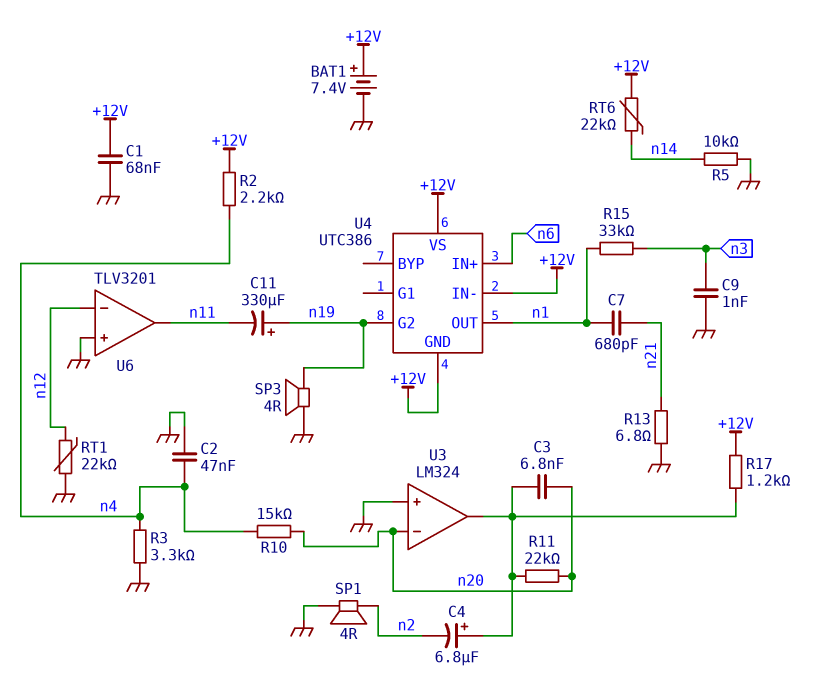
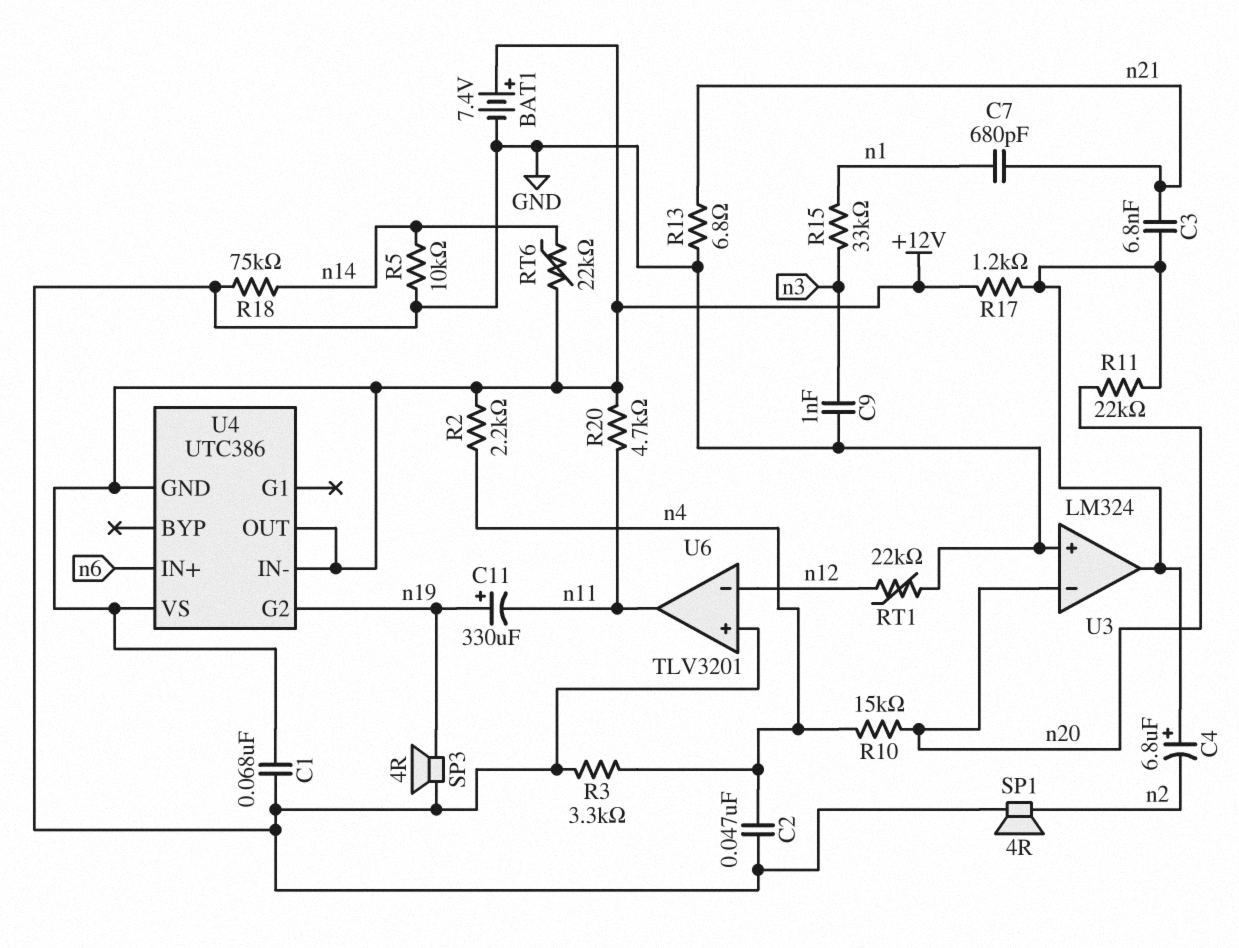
C3: 6.8nF (U3/out, n20) -> 6.8nF (U3/out, n21)
R18: none -> 75k (GND, n14)
R20: none -> 4.7k (+12V, n11)
U4 pin OUT: n1 -> +12V

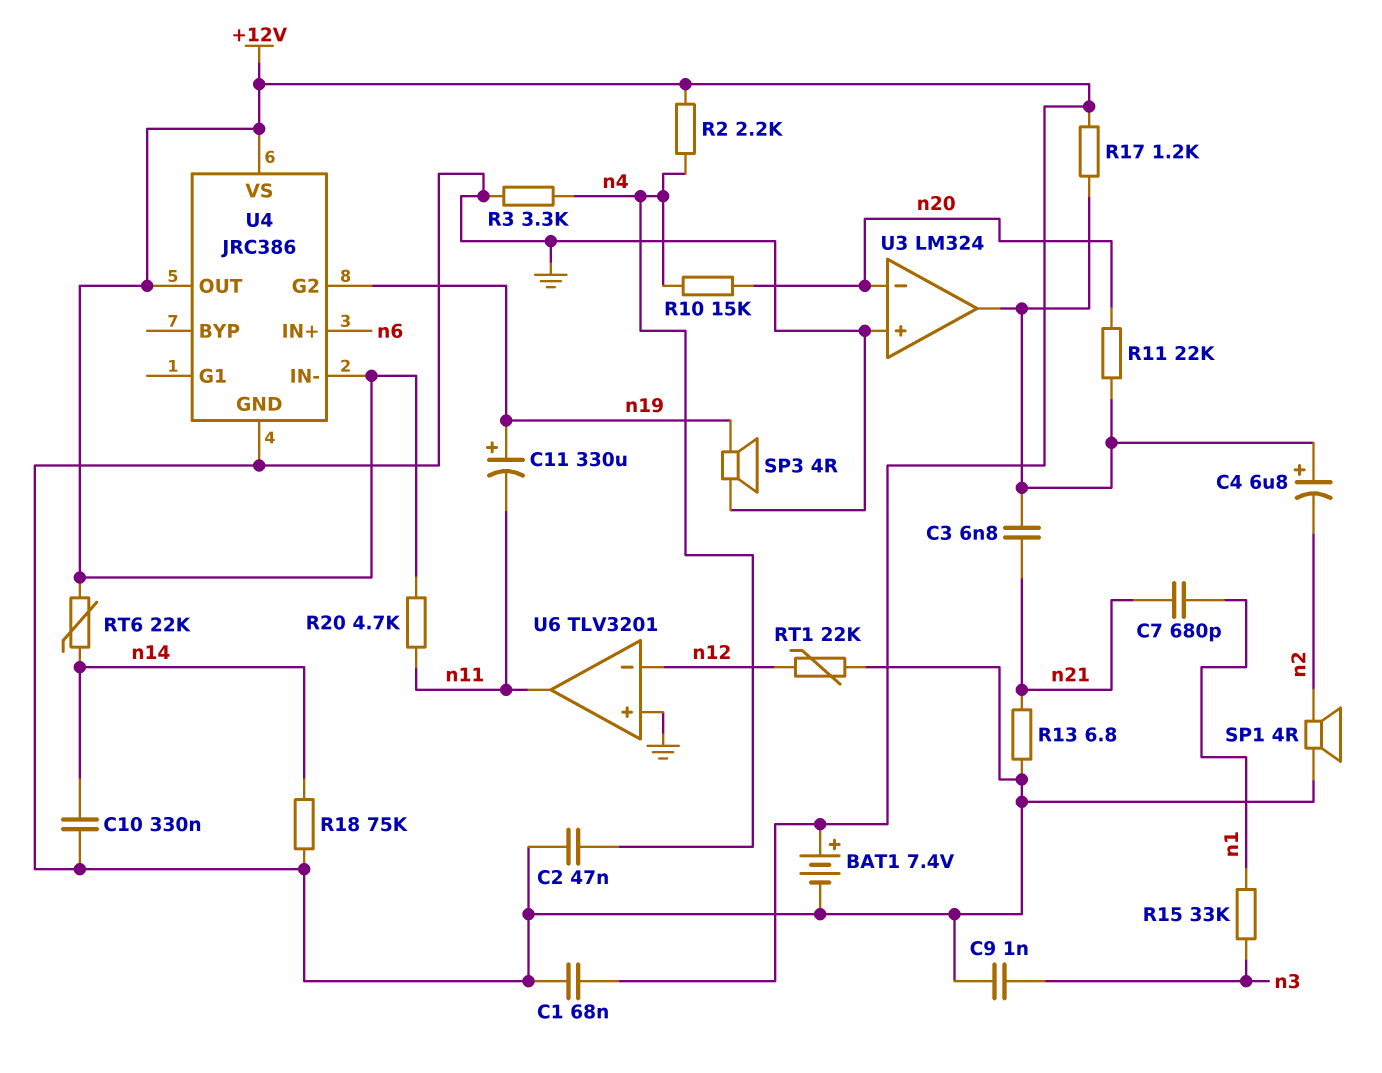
C10: none -> 330nF (GND, n14)
R5: 10k (GND, n14) -> none
U4: UTC386 -> JRC386
U4 pin GND: +12V -> GND

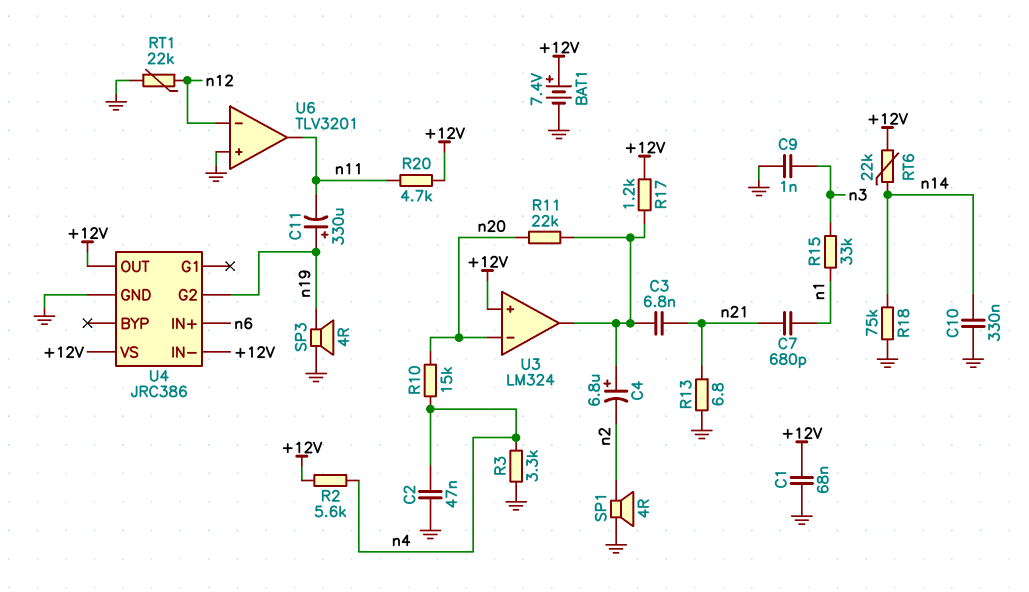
R2: 2.2k (+12V, n4) -> 5.6k (+12V, n4)
U3 pin in+: GND -> +12V

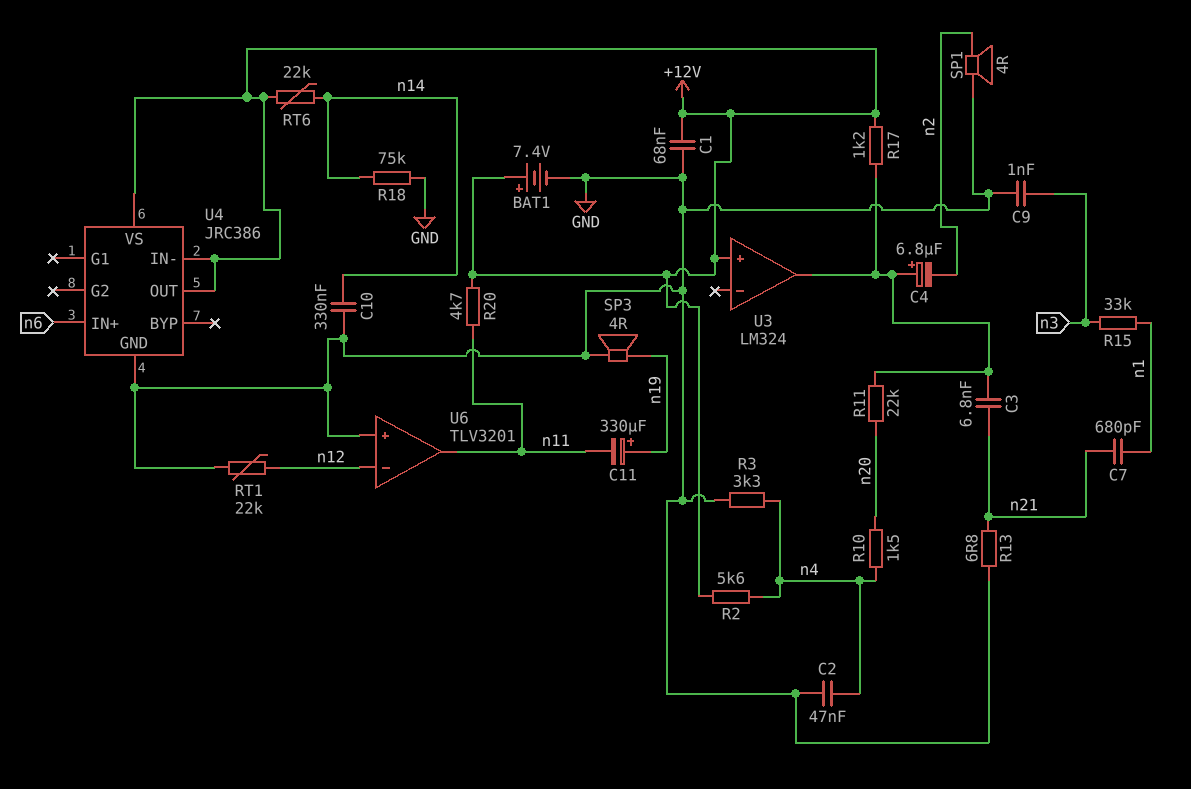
R10: 15k (n4, n20) -> 1.5k (n4, n20)
U3 pin in-: n20 -> none
U4 pin G2: n19 -> none

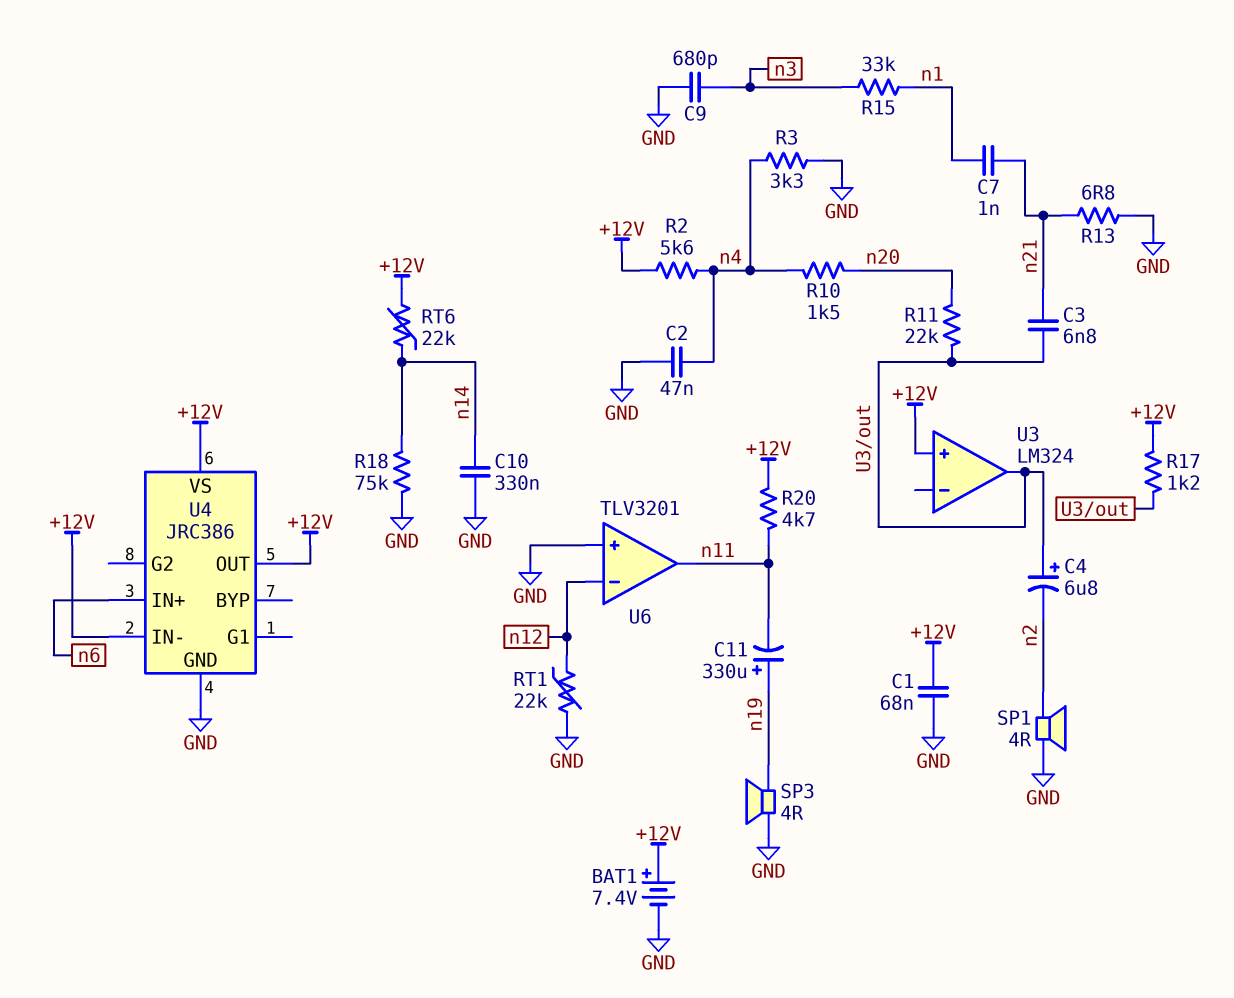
C7: 680pF (n1, n21) -> 1nF (n1, n21)
C9: 1nF (GND, n3) -> 680pF (GND, n3)

